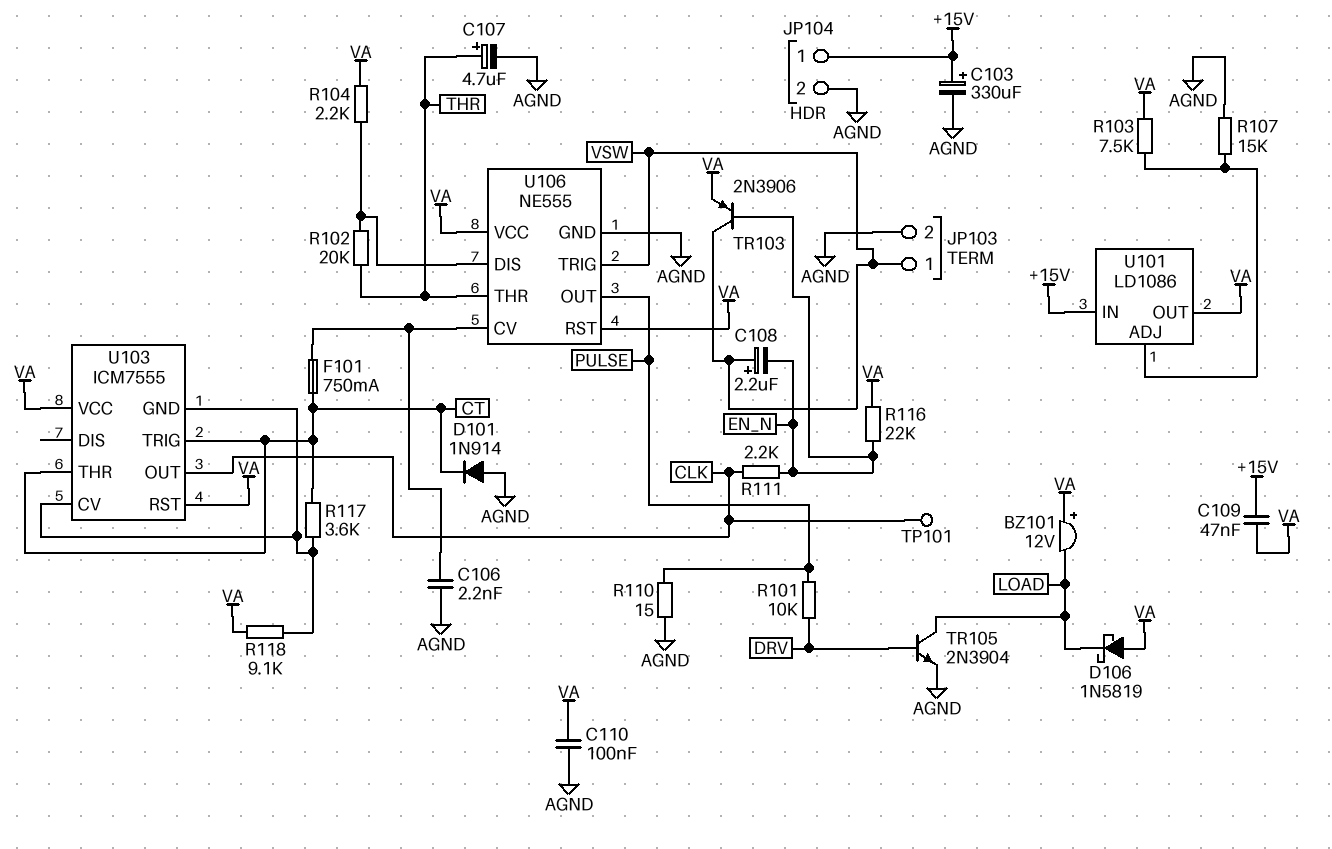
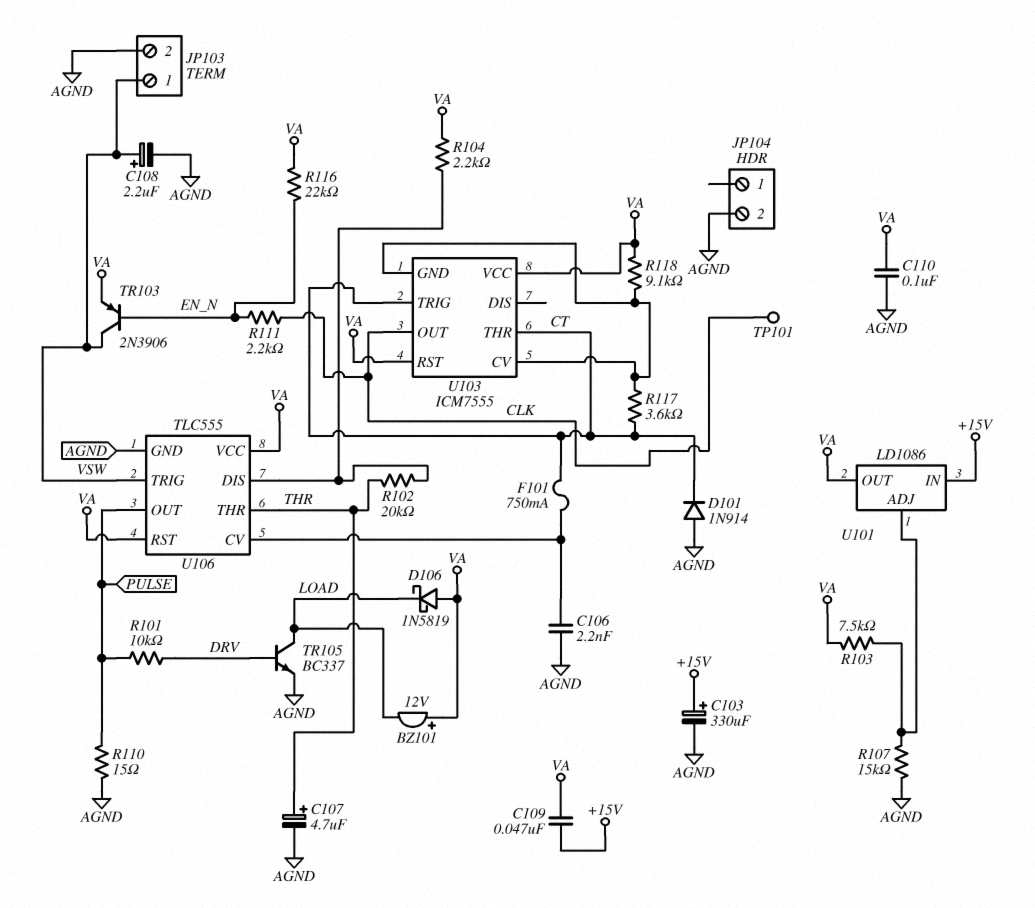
C108: 2.2uF (plus VSW, minus EN_N) -> 2.2uF (plus VSW, minus AGND)
JP104 pin 1: +15V -> none
TR105: NPN 2N3904 (B DRV, C LOAD, E AGND) -> NPN BC337 (B DRV, C LOAD, E AGND)
U106: NE555 -> TLC555

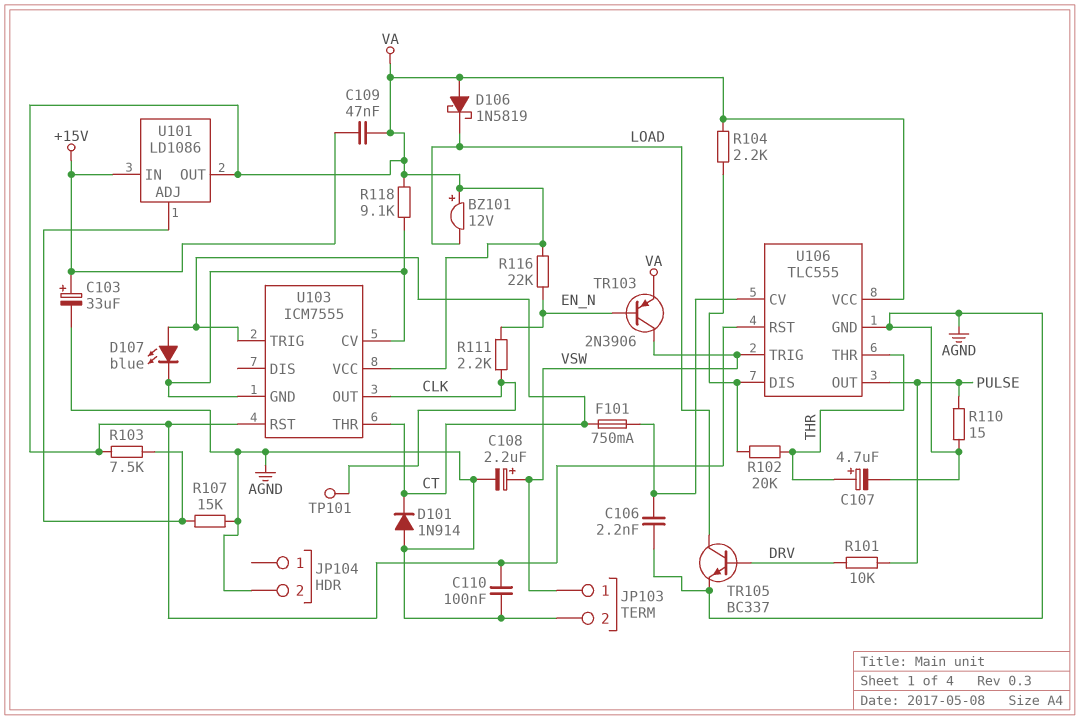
C103: 330uF (plus +15V, minus AGND) -> 33uF (plus +15V, minus AGND)
D107: none -> LED blue (A CT, K U103/CV)
R117: 3.6k (CT, U103/CV) -> none

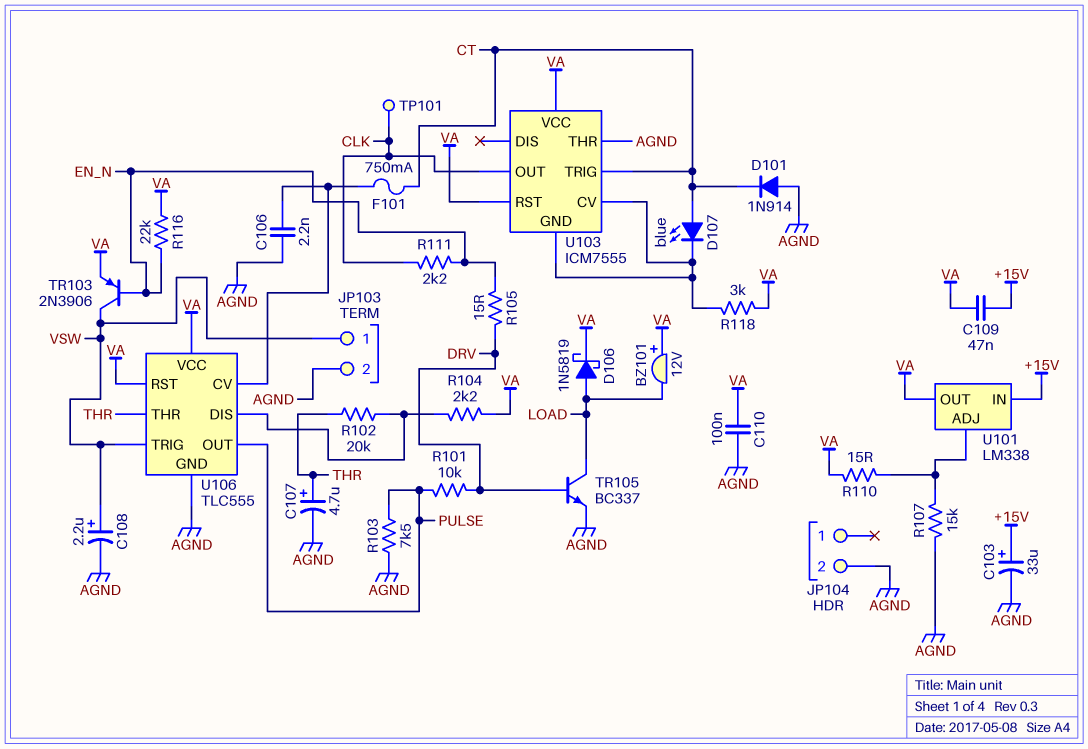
D106: schottky 1N5819 (A VA, K LOAD) -> schottky 1N5819 (A LOAD, K VA)
R103: 7.5k (U101/ADJ, VA) -> 7.5k (AGND, PULSE)
R105: none -> 15 (DRV, EN_N)
R110: 15 (AGND, PULSE) -> 15 (U101/ADJ, VA)
R118: 9.1k (U103/CV, VA) -> 3k (U103/CV, VA)
U101: LD1086 -> LM338
U103 pin THR: CT -> AGND

